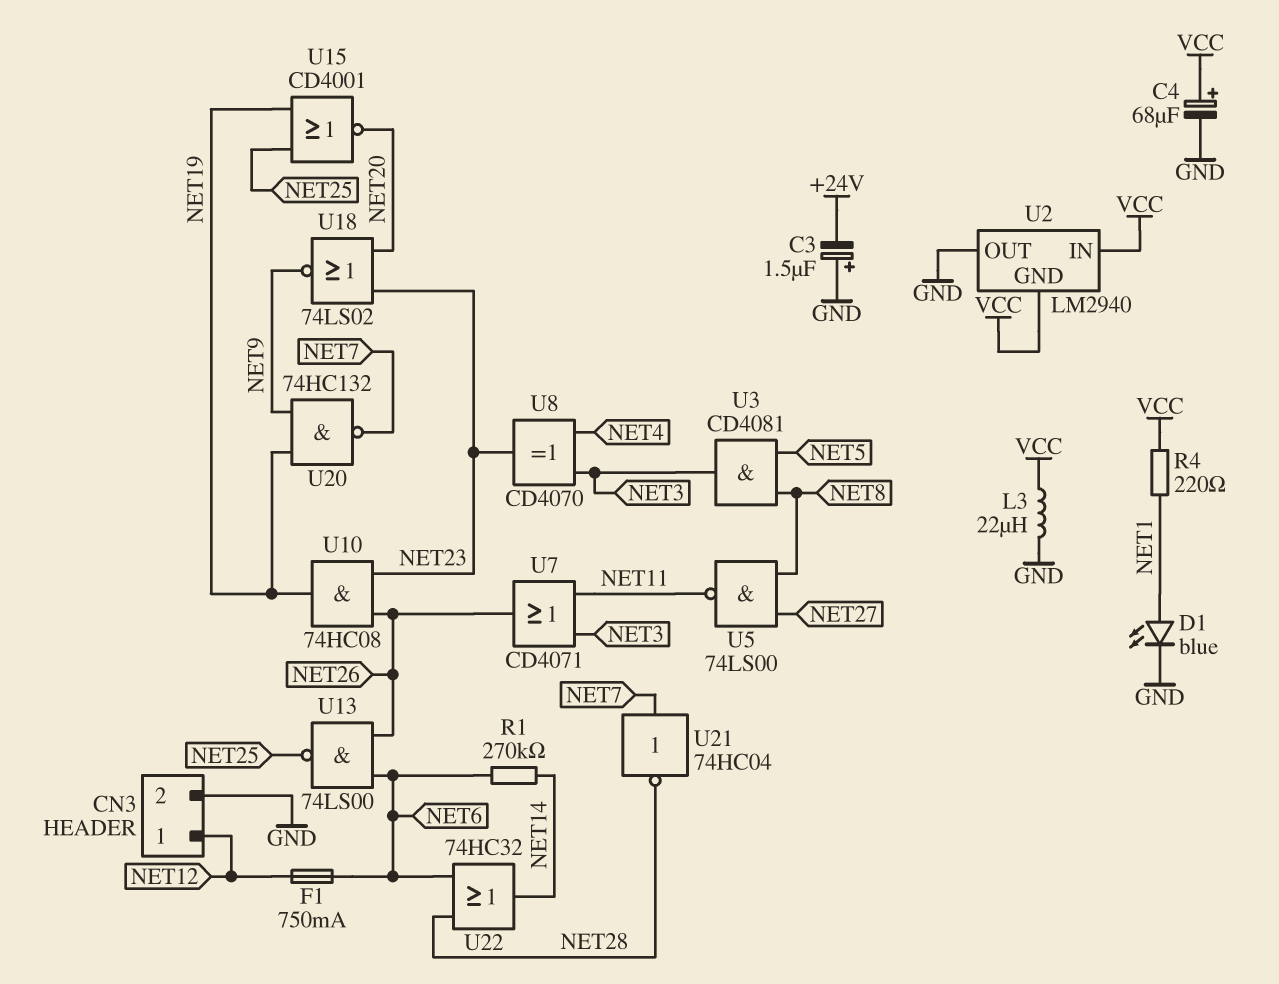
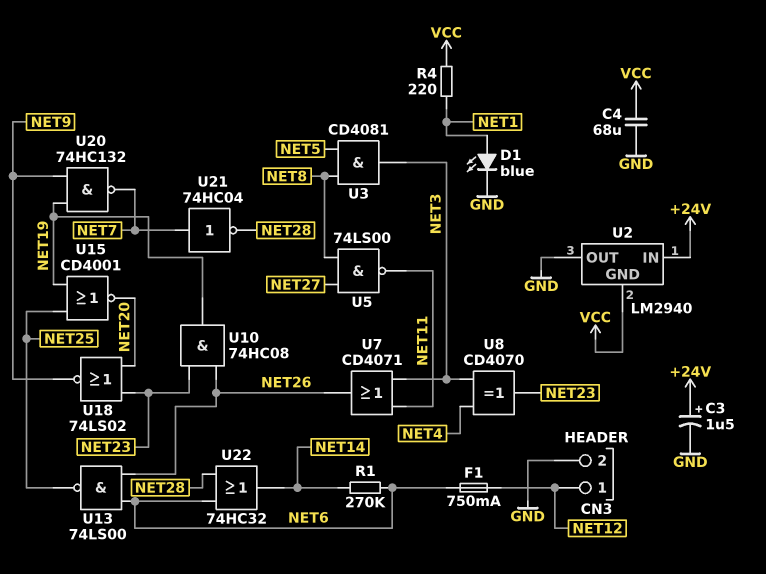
C3: 1.5uF (plus GND, minus +24V) -> 1.5uF (plus +24V, minus GND)
C4: 68uF (plus VCC, minus GND) -> 68uF (GND, VCC)
L3: 22uH (GND, VCC) -> none
U2 pin IN: VCC -> +24V

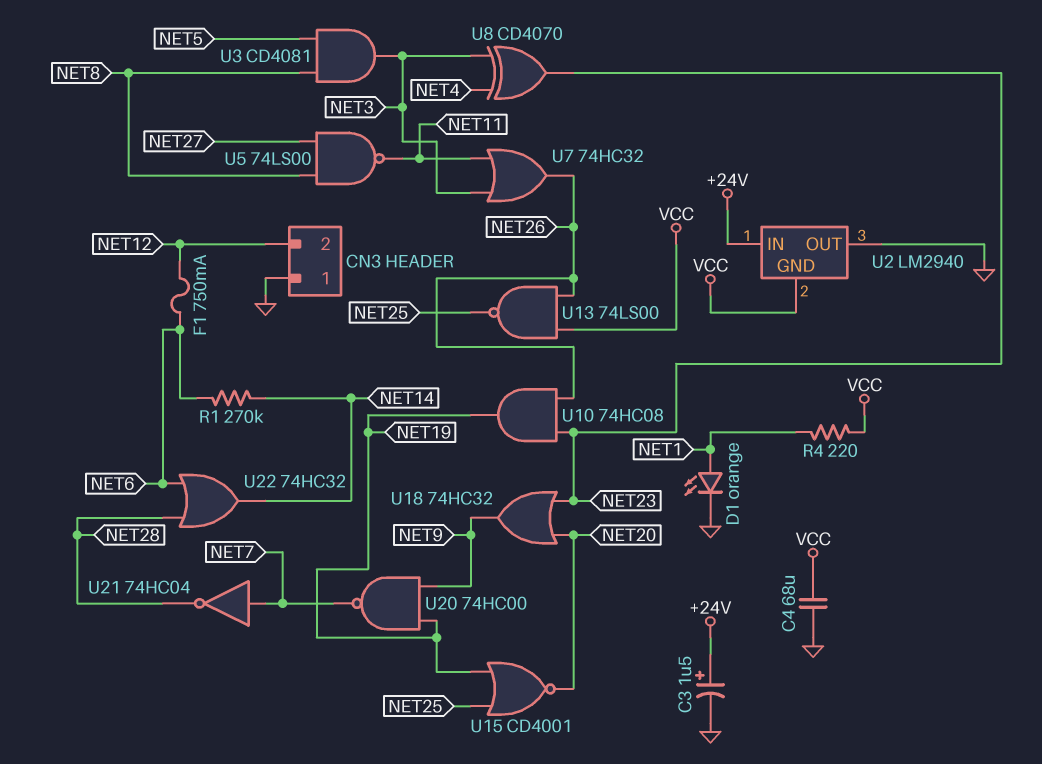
CN3 pin 1: NET12 -> GND
CN3 pin 2: GND -> NET12
D1: LED blue (A NET1, K GND) -> LED orange (A NET1, K GND)
U7: OR CD4071 (in NET3, in NET11, out NET26) -> OR 74HC32 (in NET3, in NET11, out NET26)
U13: NAND 74LS00 (in NET6, in NET26, out NET25) -> NAND 74LS00 (in NET26, in VCC, out NET25)
U18: NOR 74LS02 (in NET20, in NET23, out NET9) -> OR 74HC32 (in NET20, in NET23, out NET9)
U20: NAND 74HC132 (in NET9, in NET19, out NET7) -> NAND 74HC00 (in NET9, in NET19, out NET7)

